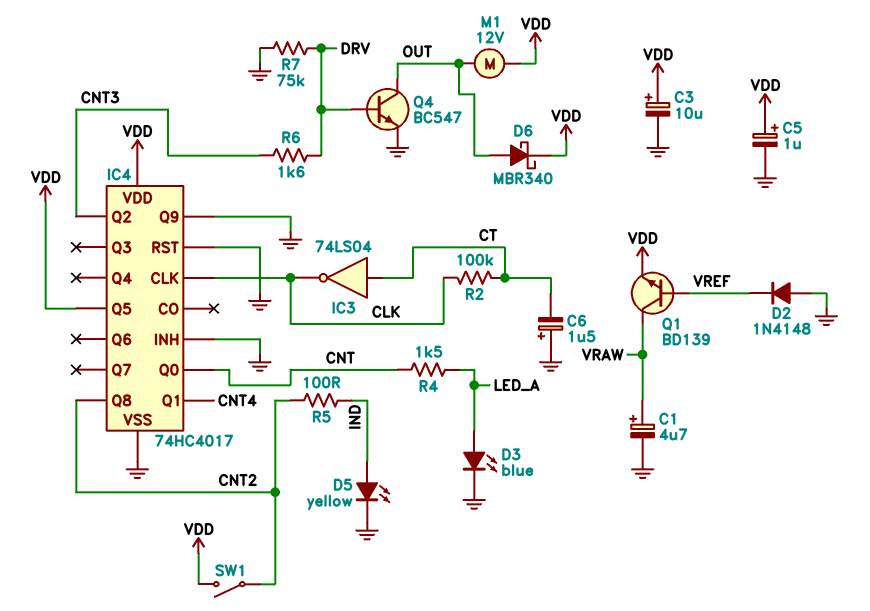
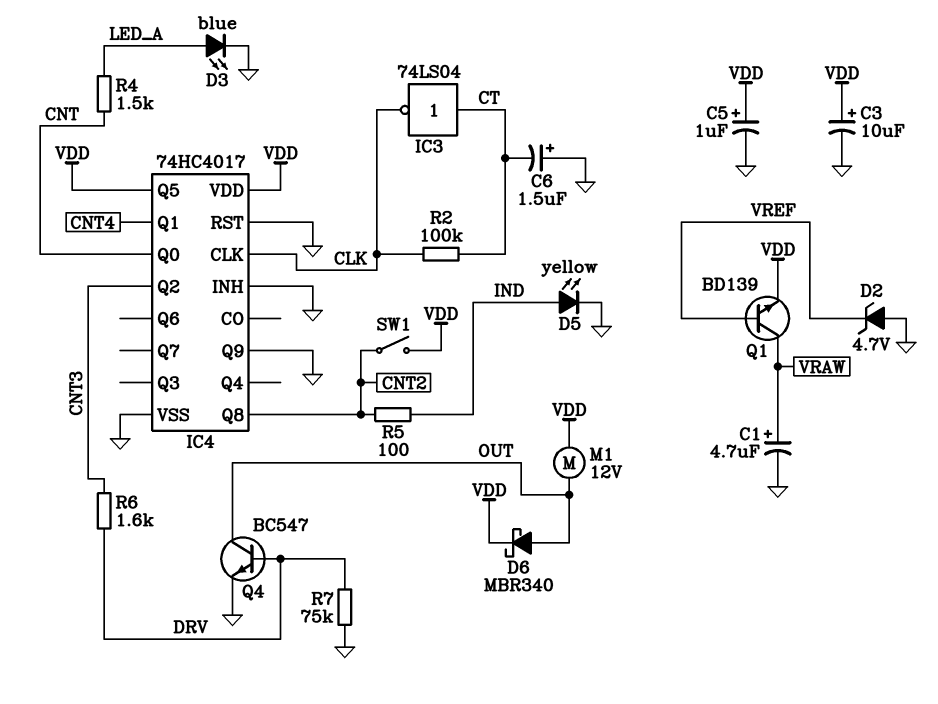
D2: diode 1N4148 (A GND, K VREF) -> zener 4.7V (A GND, K VREF)

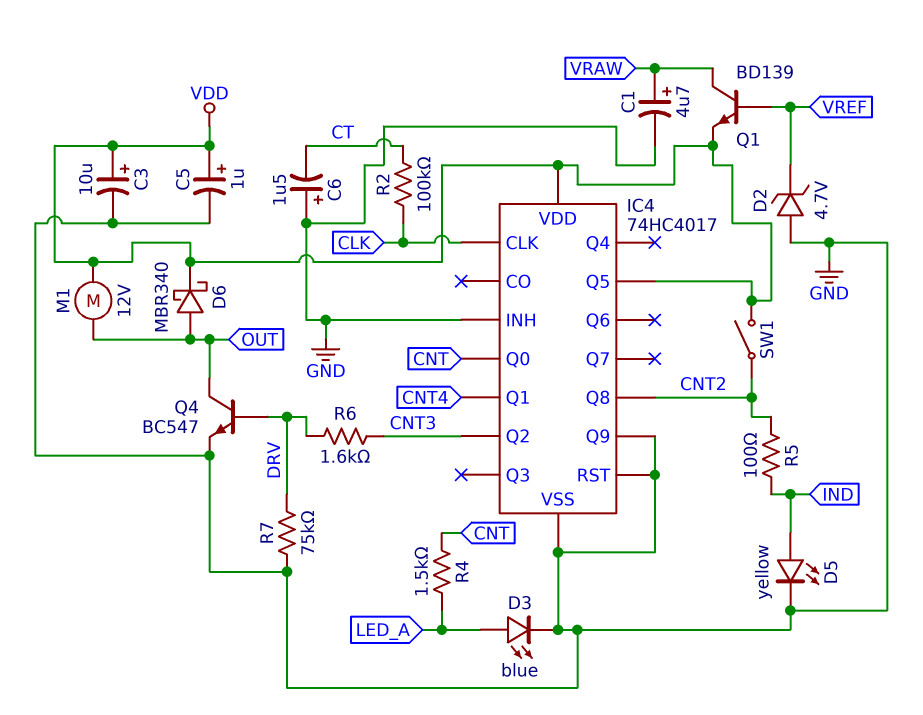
IC3: NOT 74LS04 (in CT, out CLK) -> none

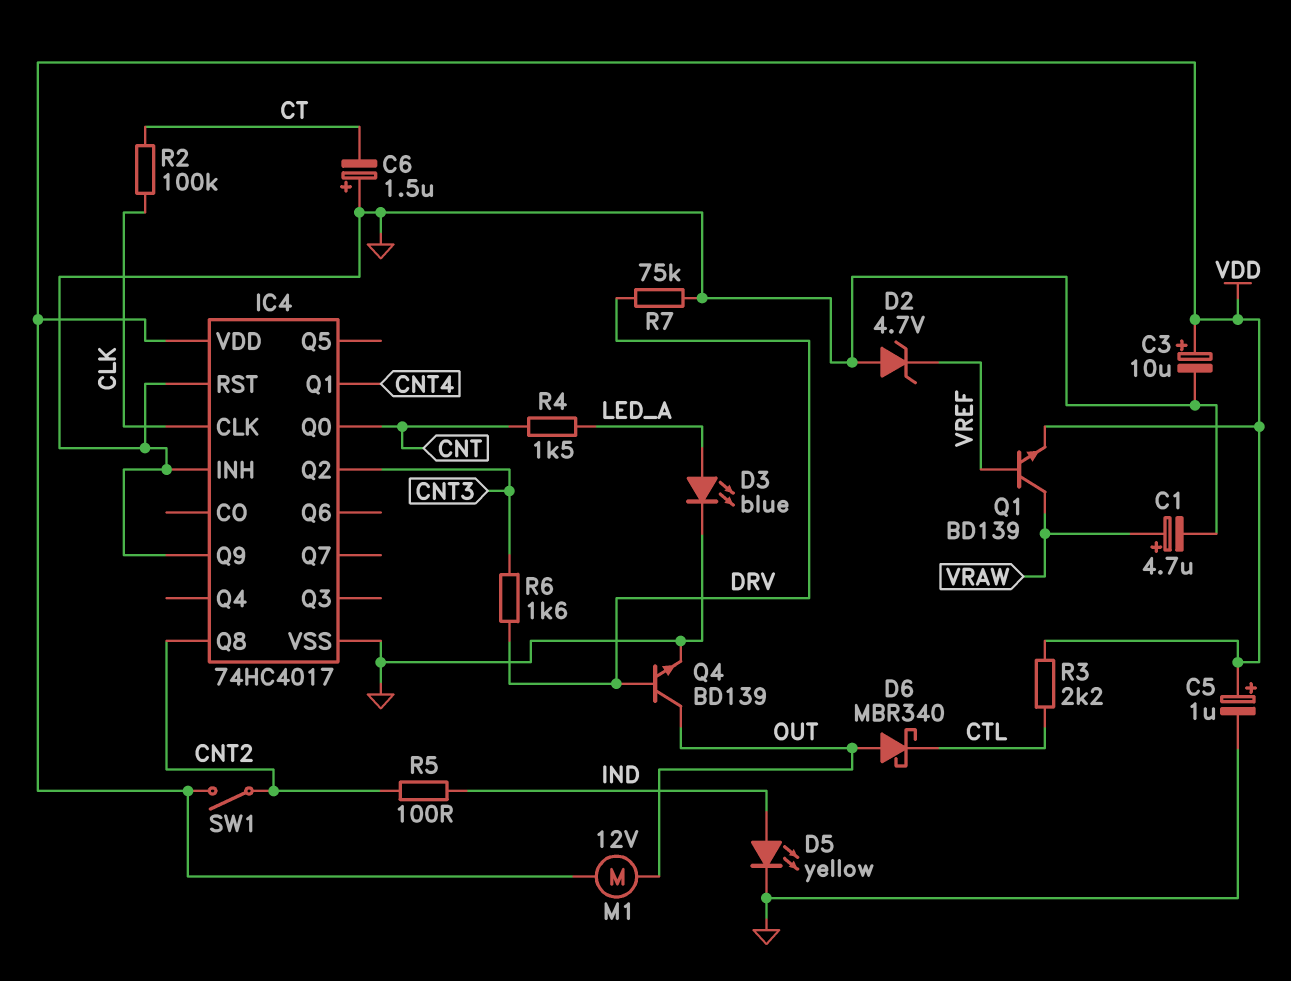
D6: schottky MBR340 (A OUT, K VDD) -> schottky MBR340 (A OUT, K CTL)
IC4 pin Q5: VDD -> none
Q4: NPN BC547 (B DRV, C OUT, E GND) -> NPN BD139 (B DRV, C OUT, E GND)
R3: none -> 2.2k (CTL, VDD)

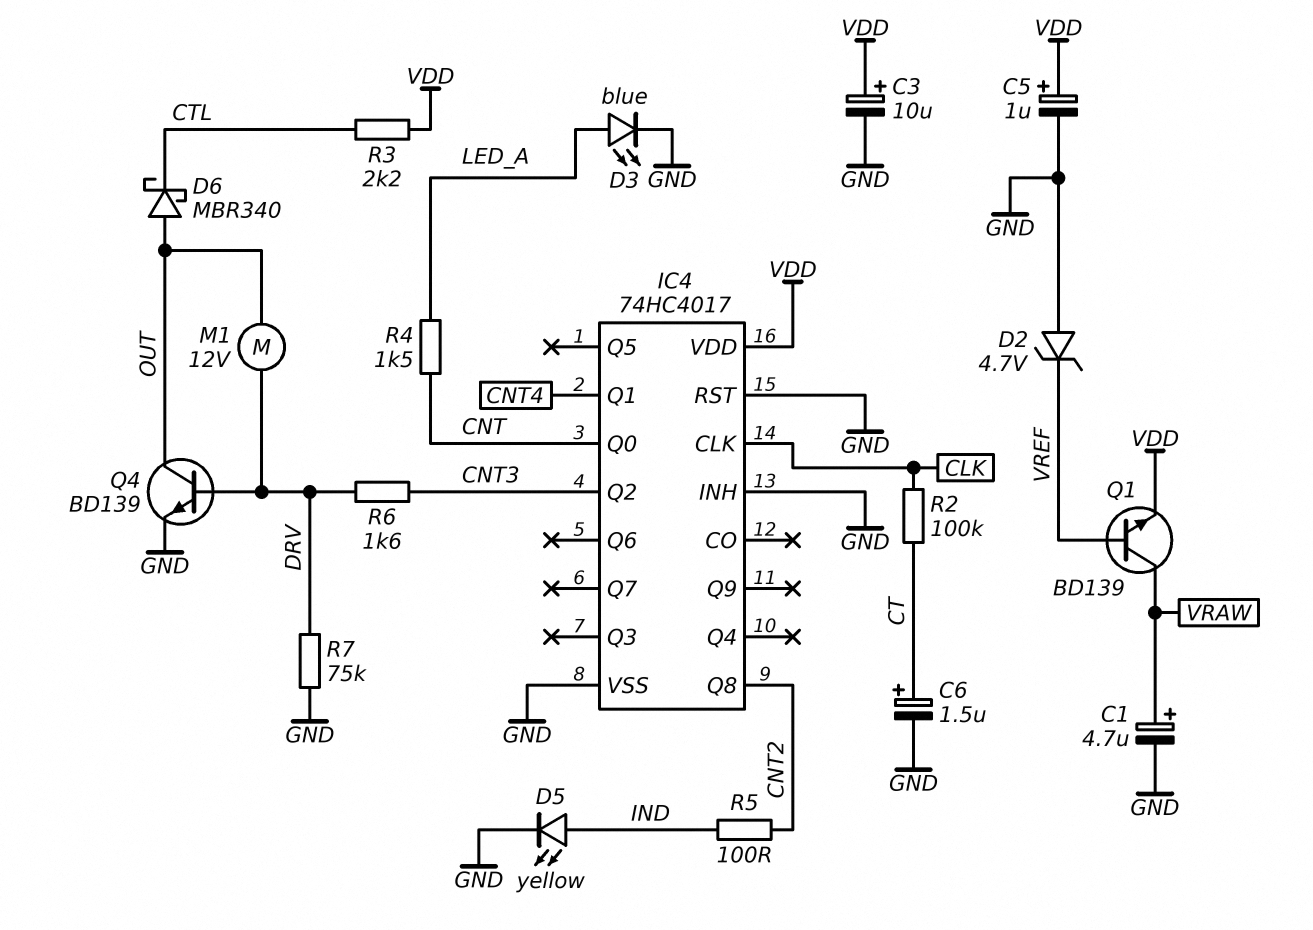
C6: 1.5uF (plus GND, minus CT) -> 1.5uF (plus CT, minus GND)
IC4 pin Q9: GND -> none
M1: motor 12V (OUT, VDD) -> motor 12V (DRV, OUT)
SW1: switch (CNT2, VDD) -> none

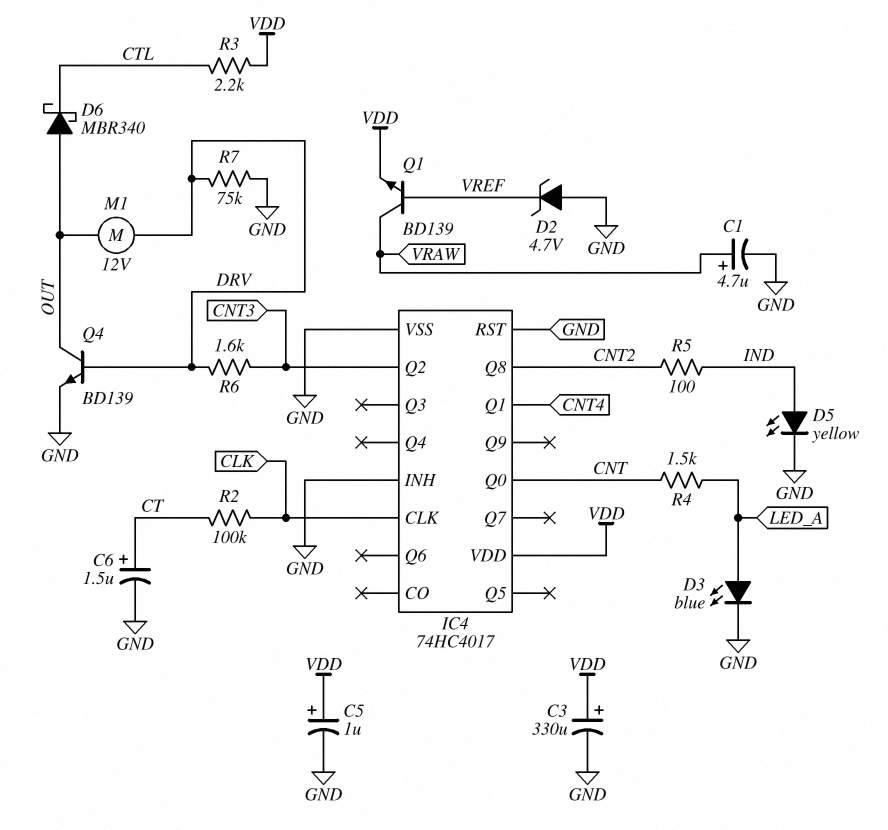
C3: 10uF (plus VDD, minus GND) -> 330uF (plus VDD, minus GND)

